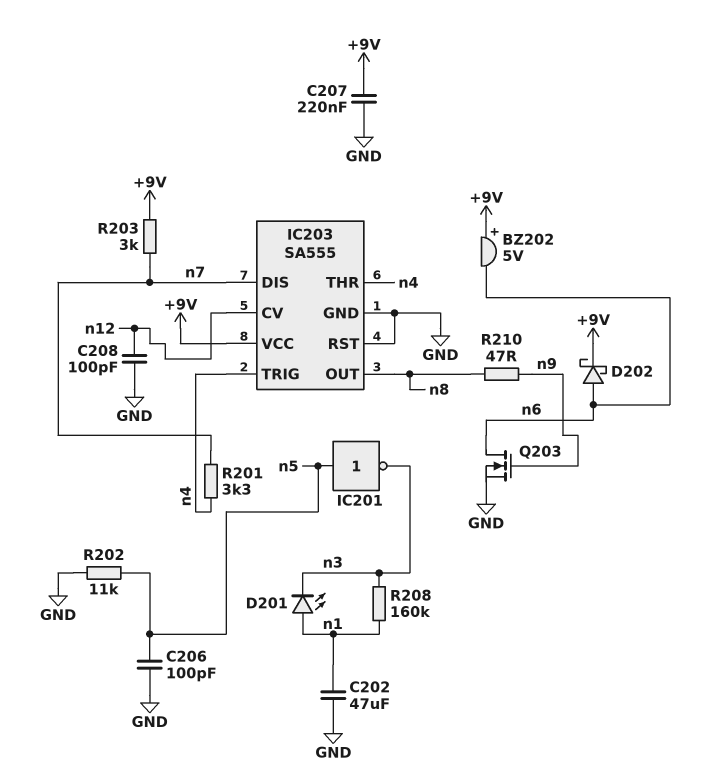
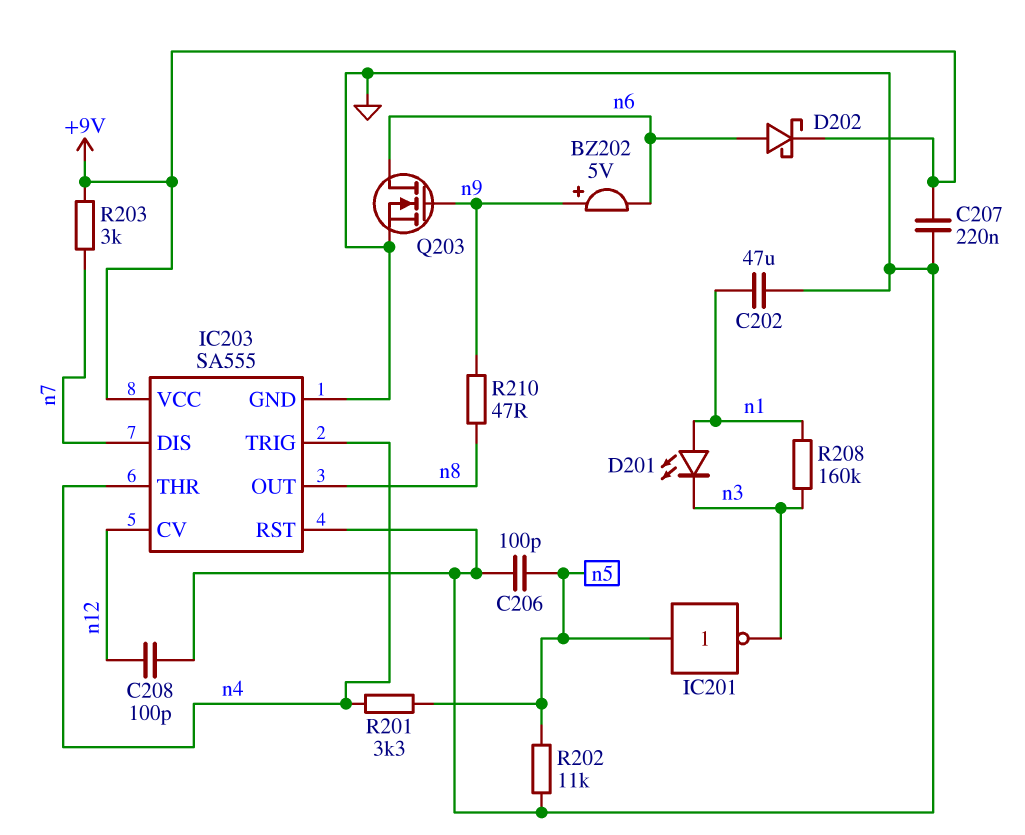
BZ202: buzzer 5V (plus +9V, minus n6) -> buzzer 5V (plus n9, minus n6)
R201: 3.3k (n4, n7) -> 3.3k (n4, n5)

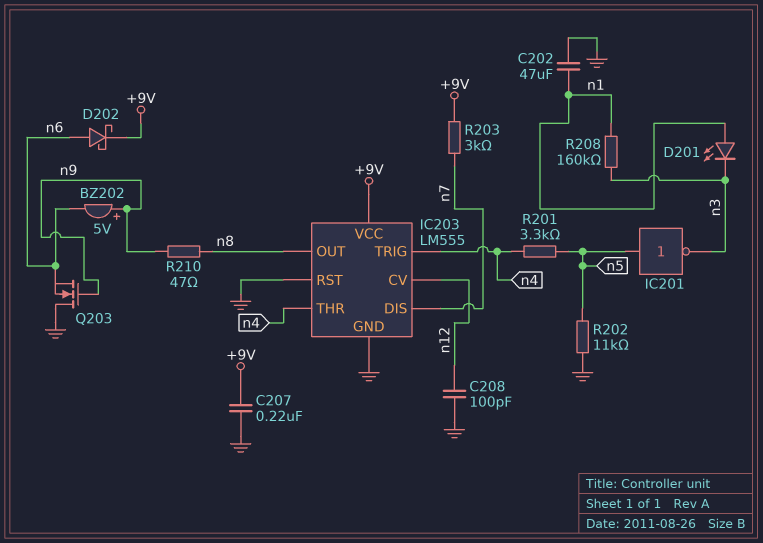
C206: 100pF (GND, n5) -> none
IC203: SA555 -> LM555
Q203: NMOS (G n9, D n6, S GND) -> NMOS (G n9, D GND, S n6)

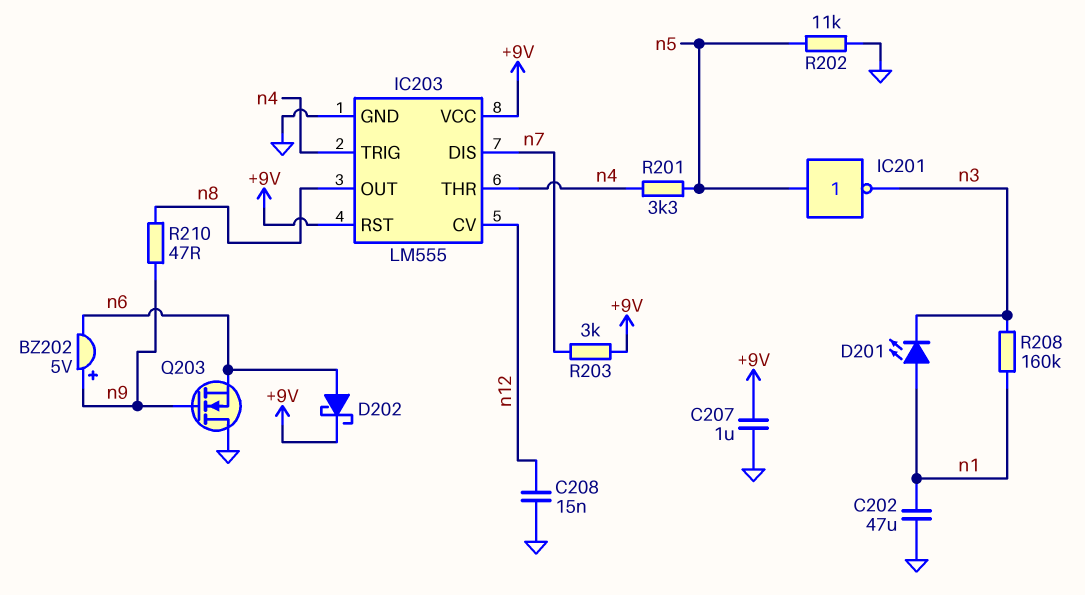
C207: 220nF (+9V, GND) -> 1uF (+9V, GND)
C208: 100pF (GND, n12) -> 15nF (GND, n12)
IC203 pin RST: GND -> +9V

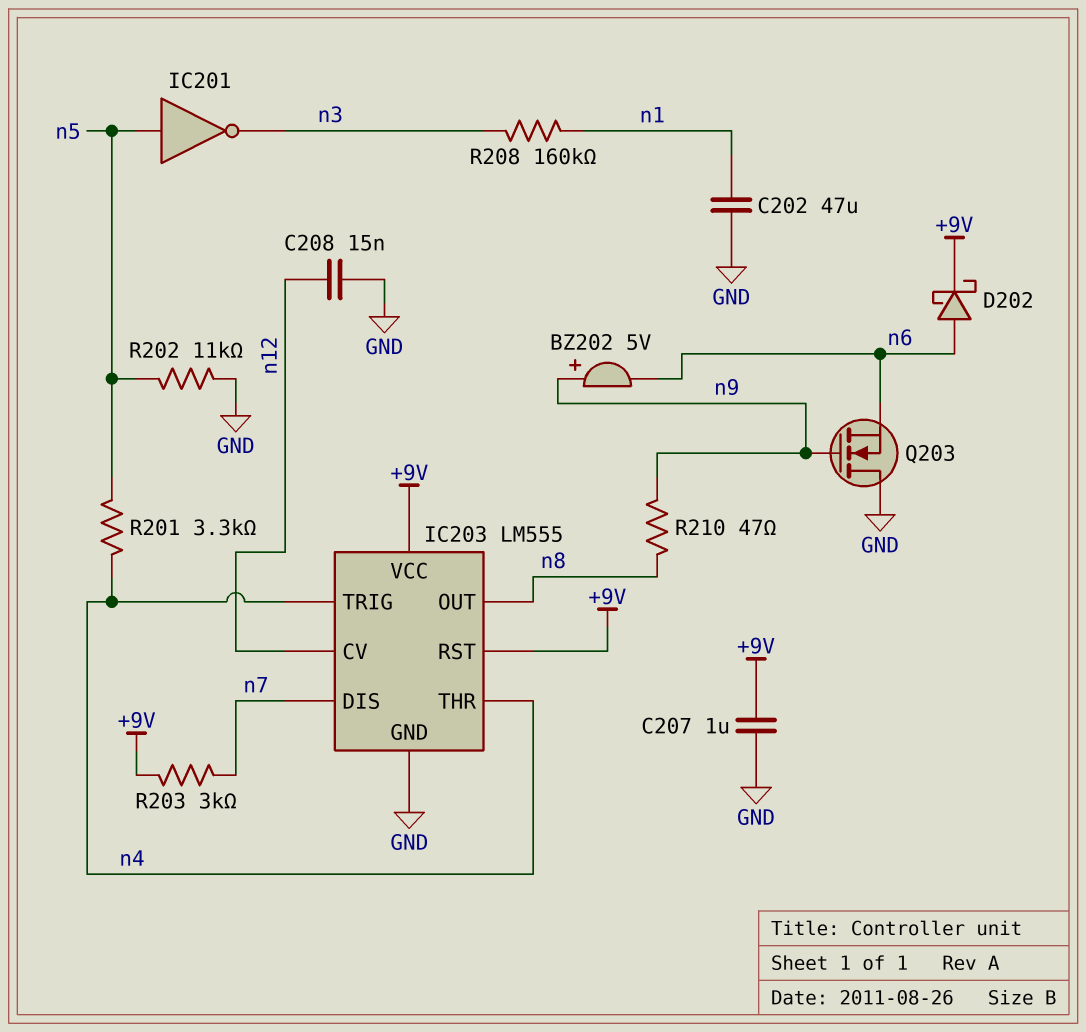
D201: LED (A n1, K n3) -> none

